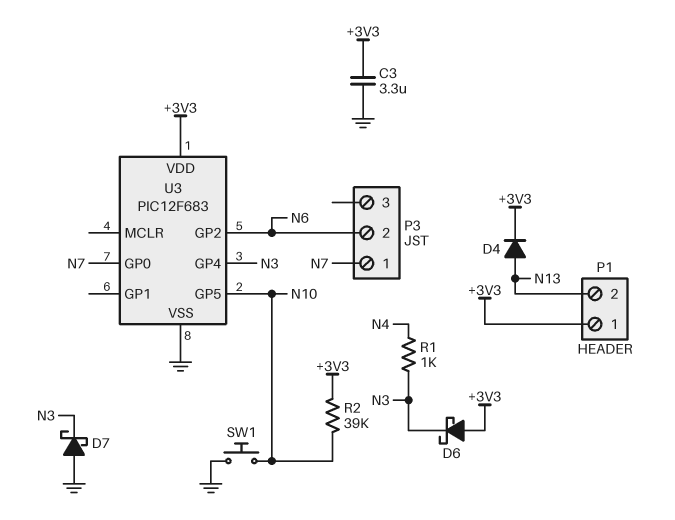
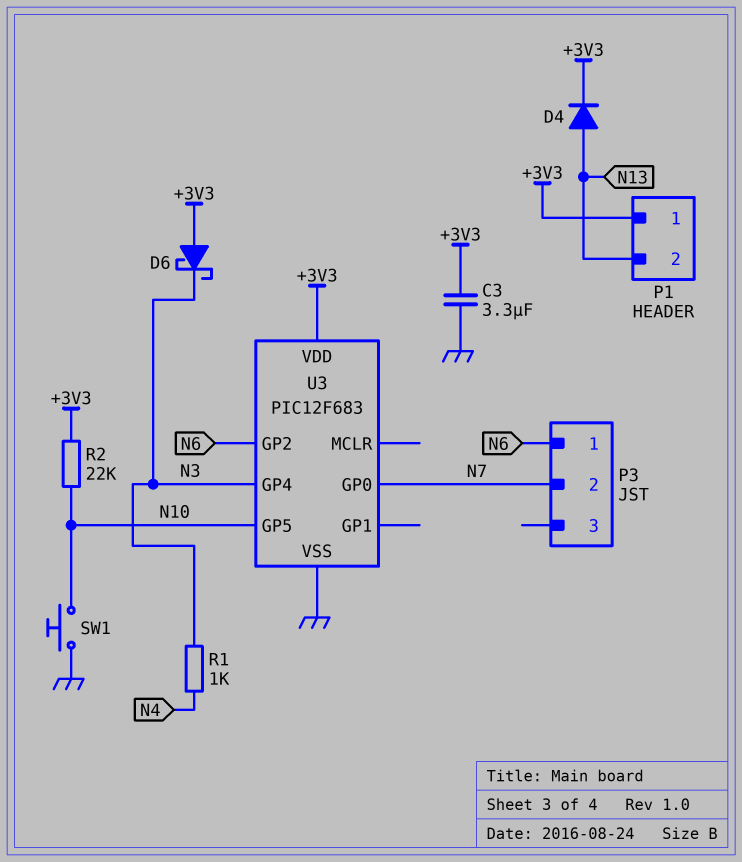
D7: schottky (A GND, K N3) -> none
P3 pin 1: N7 -> N6
P3 pin 2: N6 -> N7
R2: 39k (+3V3, N10) -> 22k (+3V3, N10)

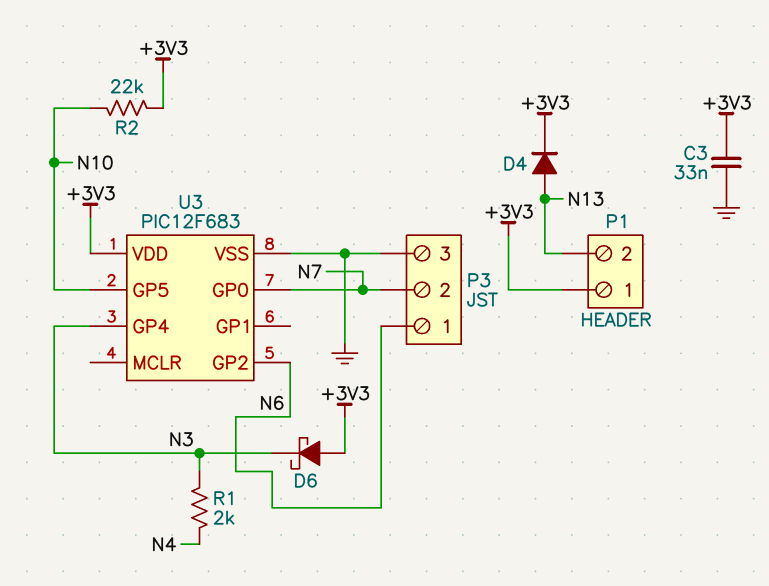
C3: 3.3uF (+3V3, GND) -> 33nF (+3V3, GND)
P3 pin 3: none -> GND
R1: 1k (N3, N4) -> 2k (N3, N4)
SW1: button (GND, N10) -> none

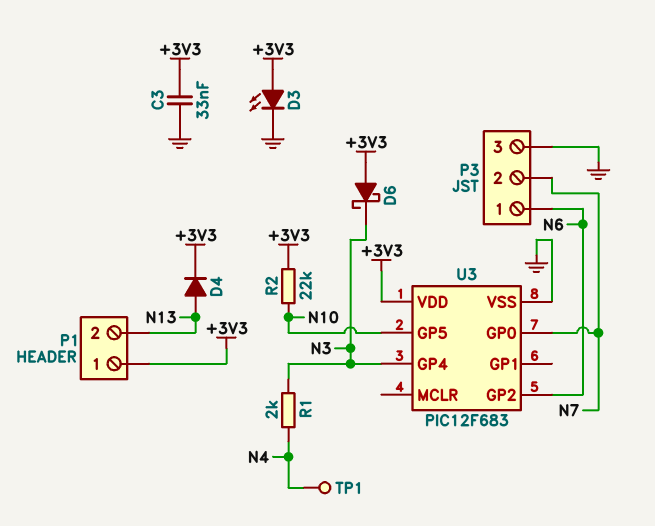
D3: none -> LED (A +3V3, K GND)
TP1: none -> test point (N4)

